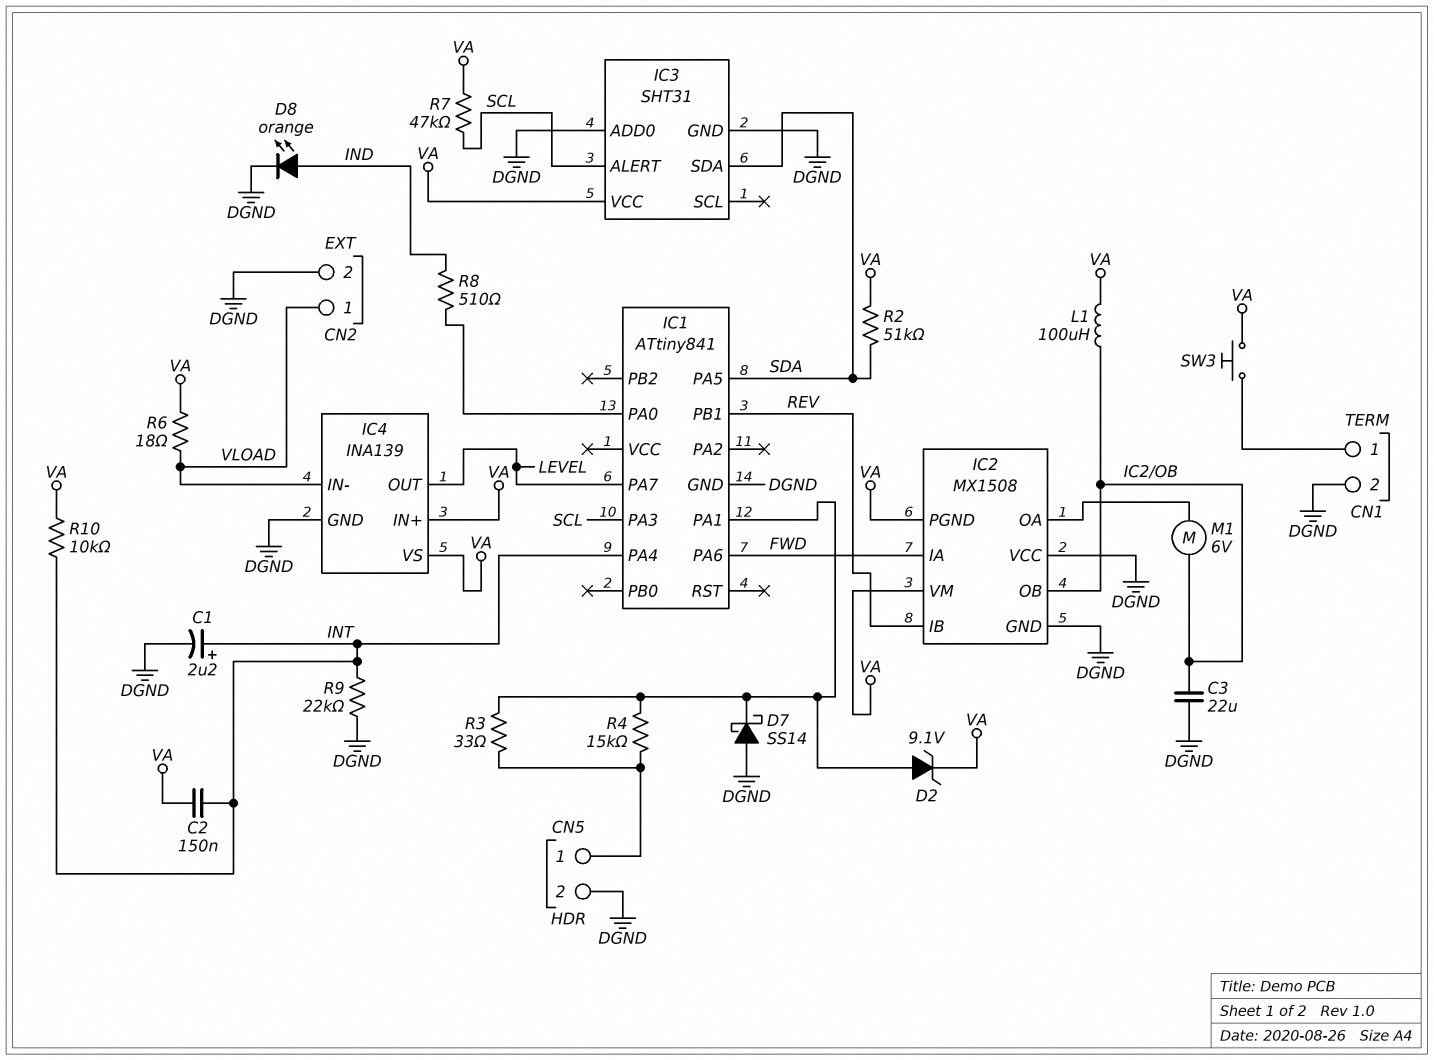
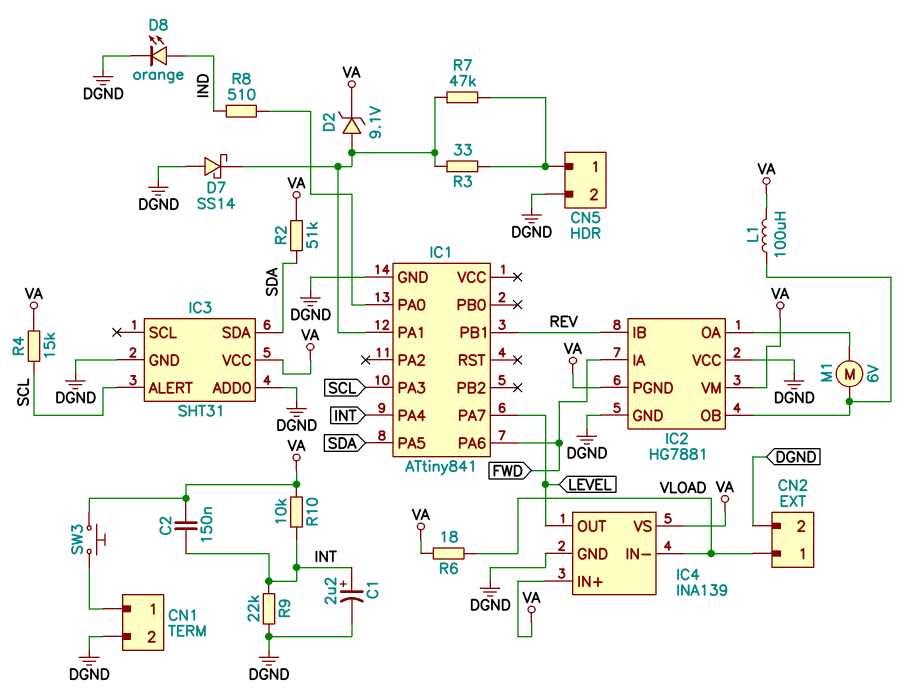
C3: 22uF (DGND, IC2/OB) -> none
IC2: MX1508 -> HG7881
R4: 15k (CN5/1, IC1/PA1) -> 15k (SCL, VA)
R7: 47k (SCL, VA) -> 47k (CN5/1, IC1/PA1)

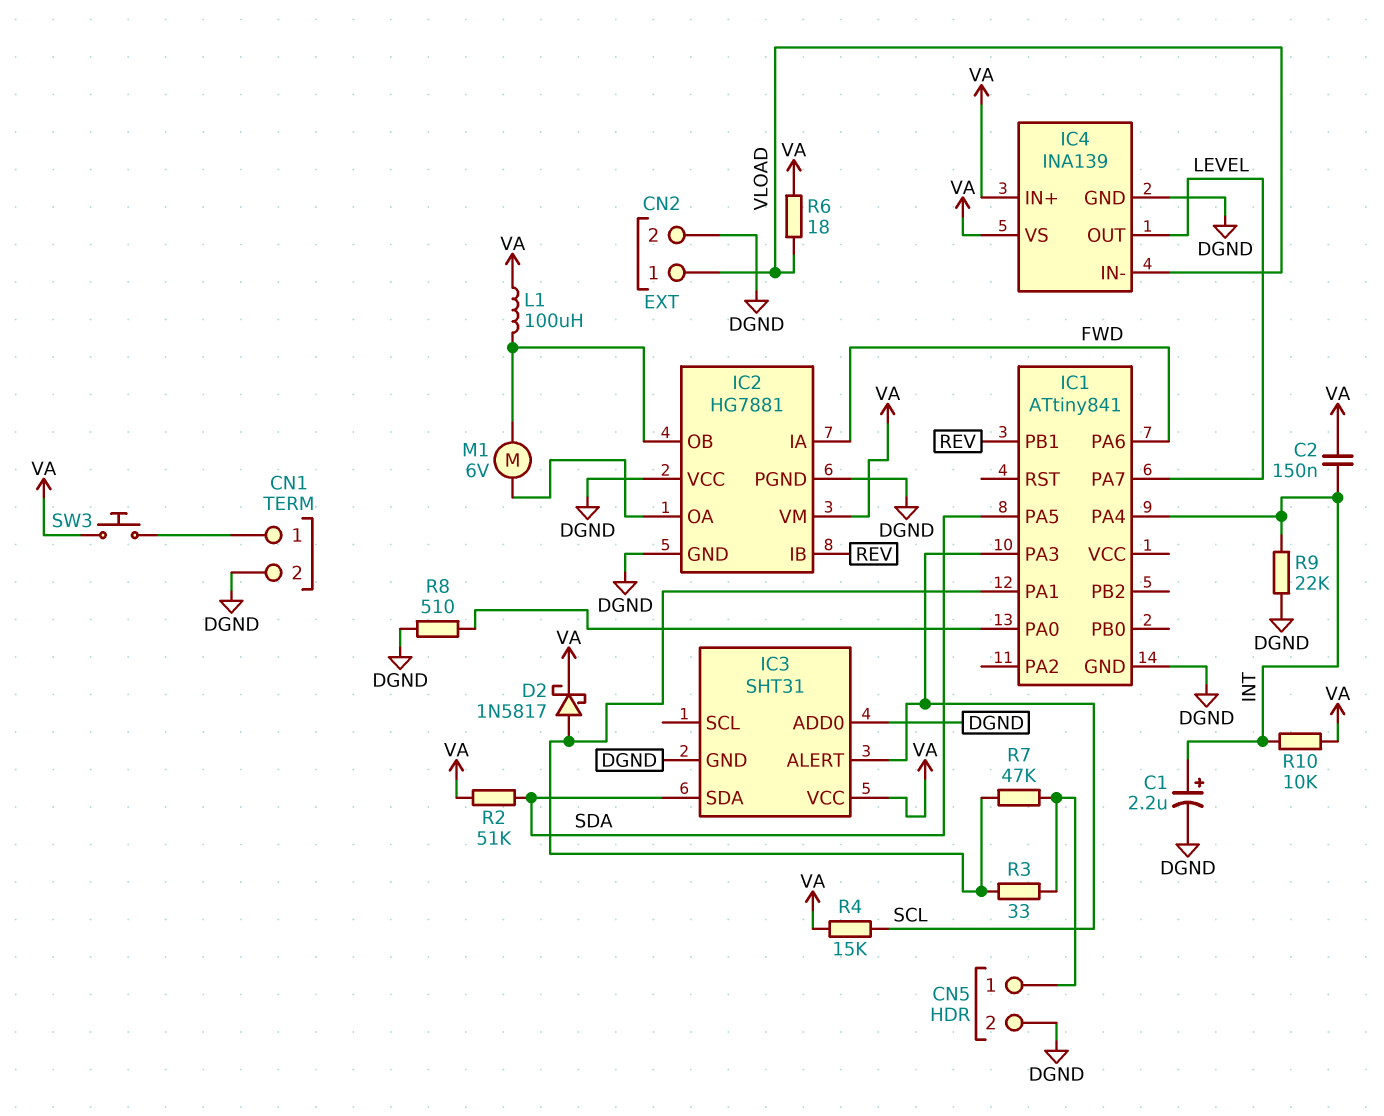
D2: zener 9.1V (A IC1/PA1, K VA) -> schottky 1N5817 (A IC1/PA1, K VA)
D7: schottky SS14 (A DGND, K IC1/PA1) -> none
D8: LED orange (A IND, K DGND) -> none
IC2 pin PGND: VA -> DGND
R8: 510 (IC1/PA0, IND) -> 510 (DGND, IC1/PA0)

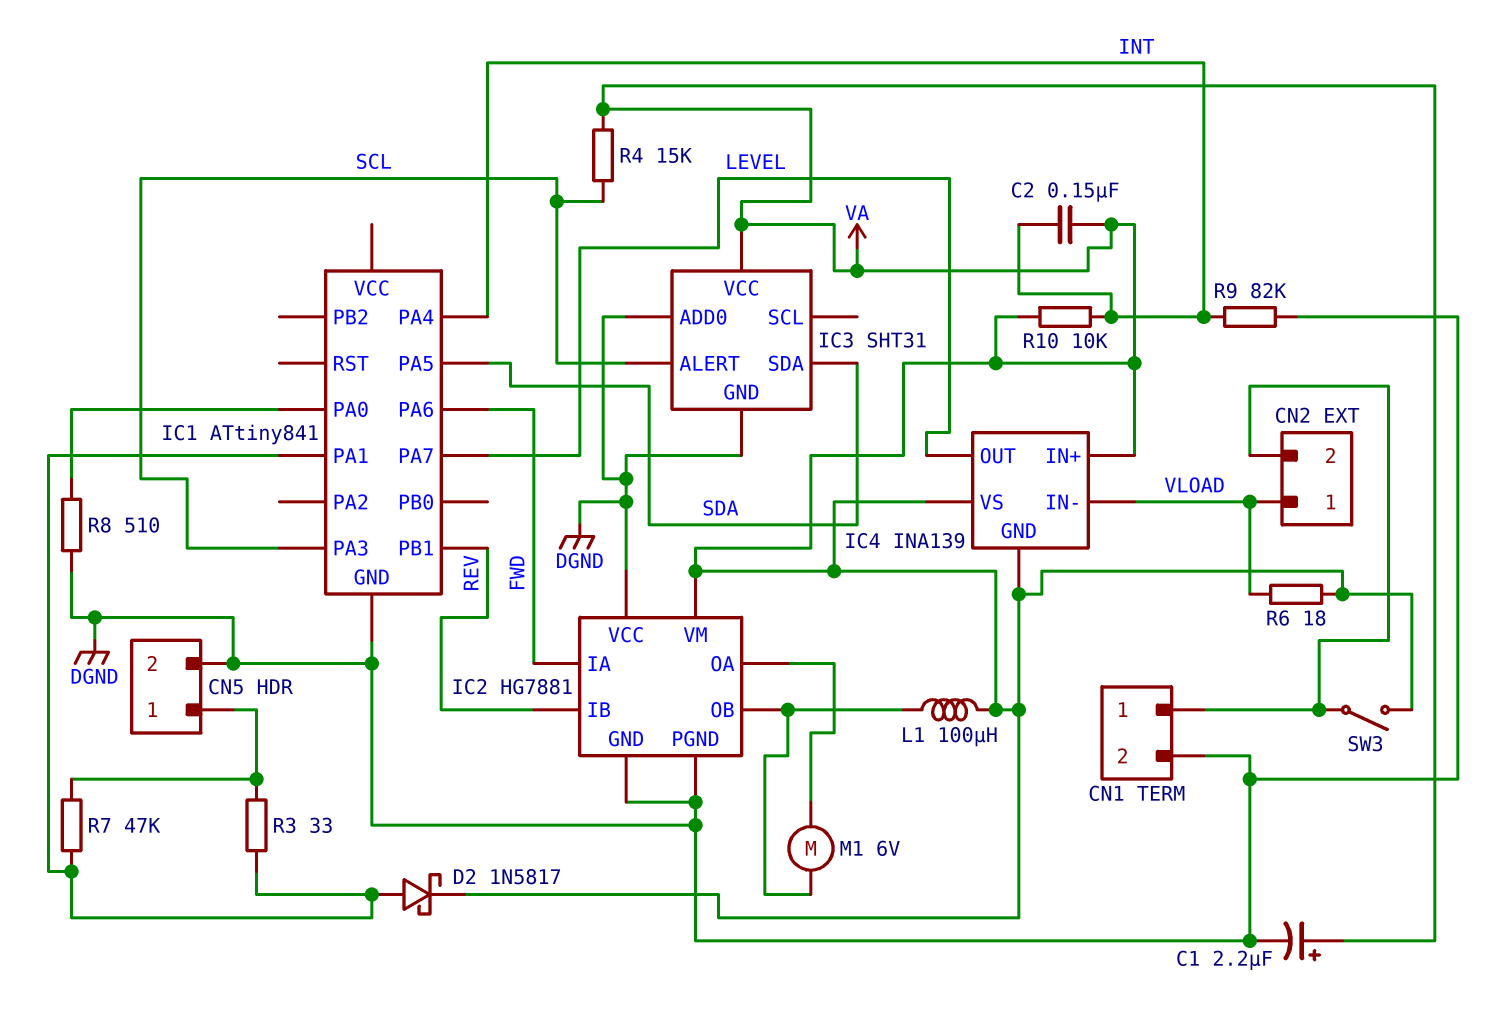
C1: 2.2uF (plus INT, minus DGND) -> 2.2uF (plus VA, minus DGND)
CN2 pin 2: DGND -> CN1/1
IC4 pin GND: DGND -> VA
R2: 51k (SDA, VA) -> none
R9: 22k (DGND, INT) -> 82k (DGND, INT)
SW3: button (CN1/1, VA) -> switch (CN1/1, VA)

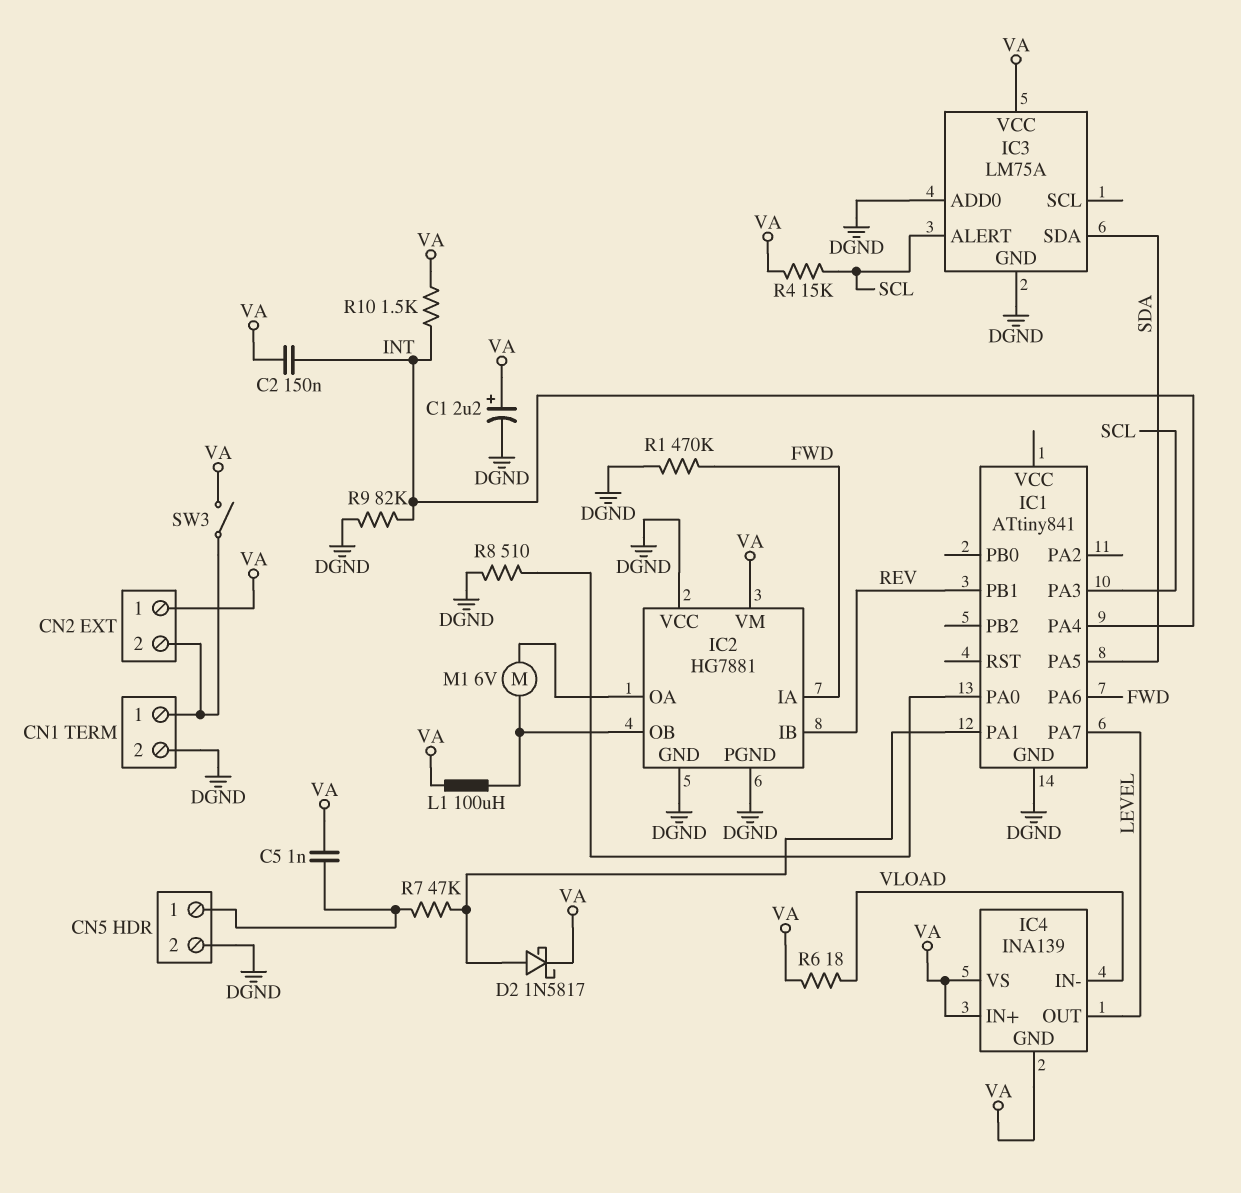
C5: none -> 1nF (CN5/1, VA)
CN2 pin 1: VLOAD -> VA
IC3: SHT31 -> LM75A
R1: none -> 470k (DGND, FWD)
R3: 33 (CN5/1, IC1/PA1) -> none
R10: 10k (INT, VA) -> 1.5k (INT, VA)

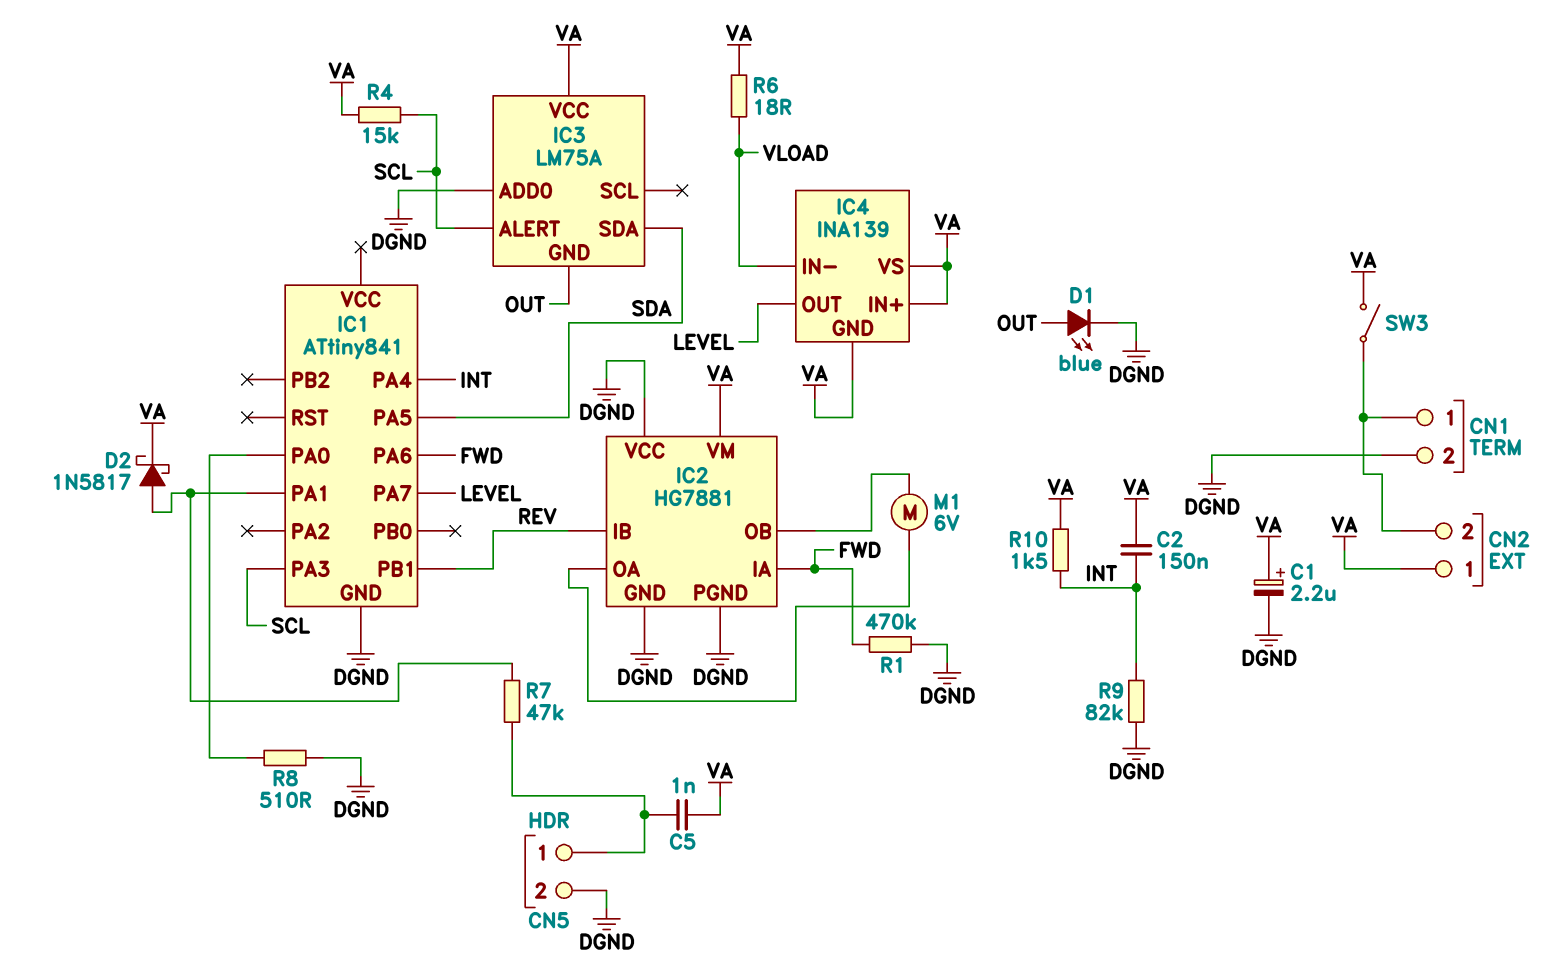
D1: none -> LED blue (A OUT, K DGND)
IC3 pin GND: DGND -> OUT
L1: 100uH (IC2/OB, VA) -> none

